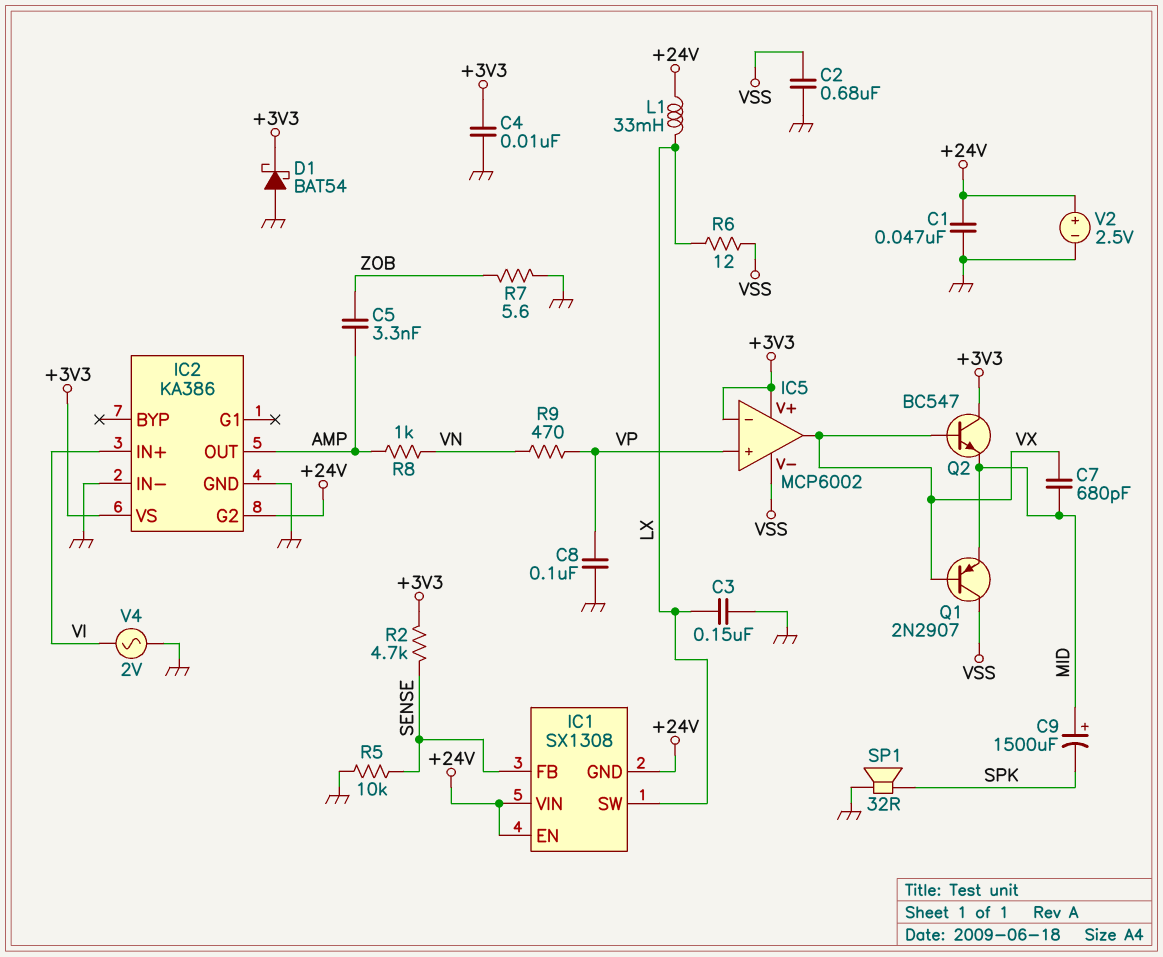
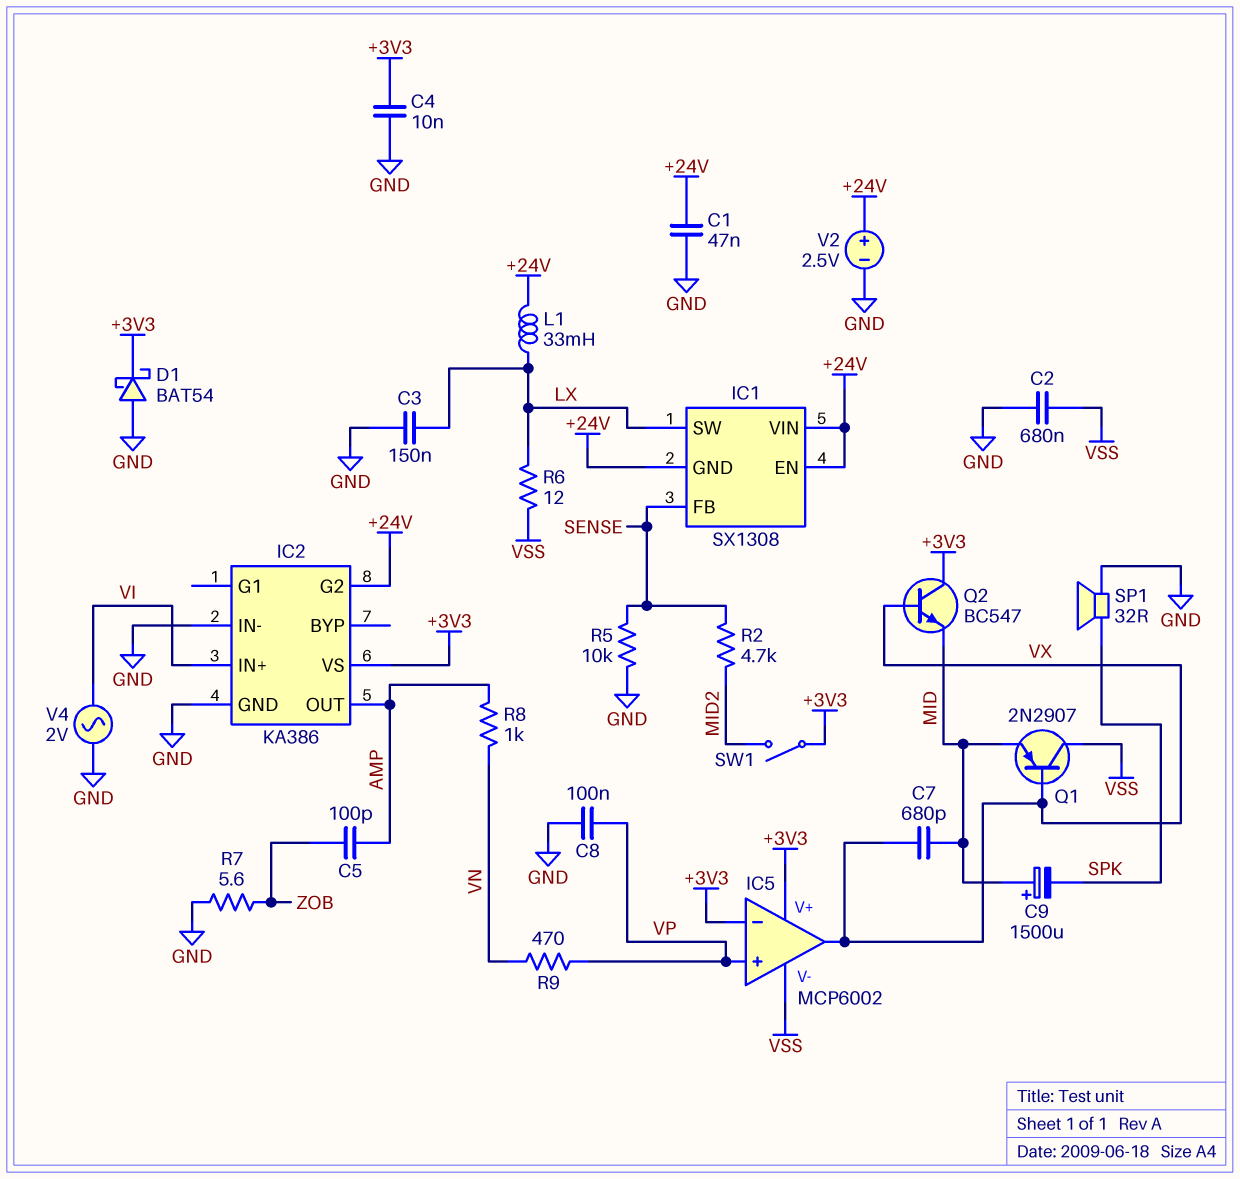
C5: 3.3nF (AMP, ZOB) -> 100pF (AMP, ZOB)
R2: 4.7k (+3V3, SENSE) -> 4.7k (MID2, SENSE)
SW1: none -> switch (+3V3, MID2)

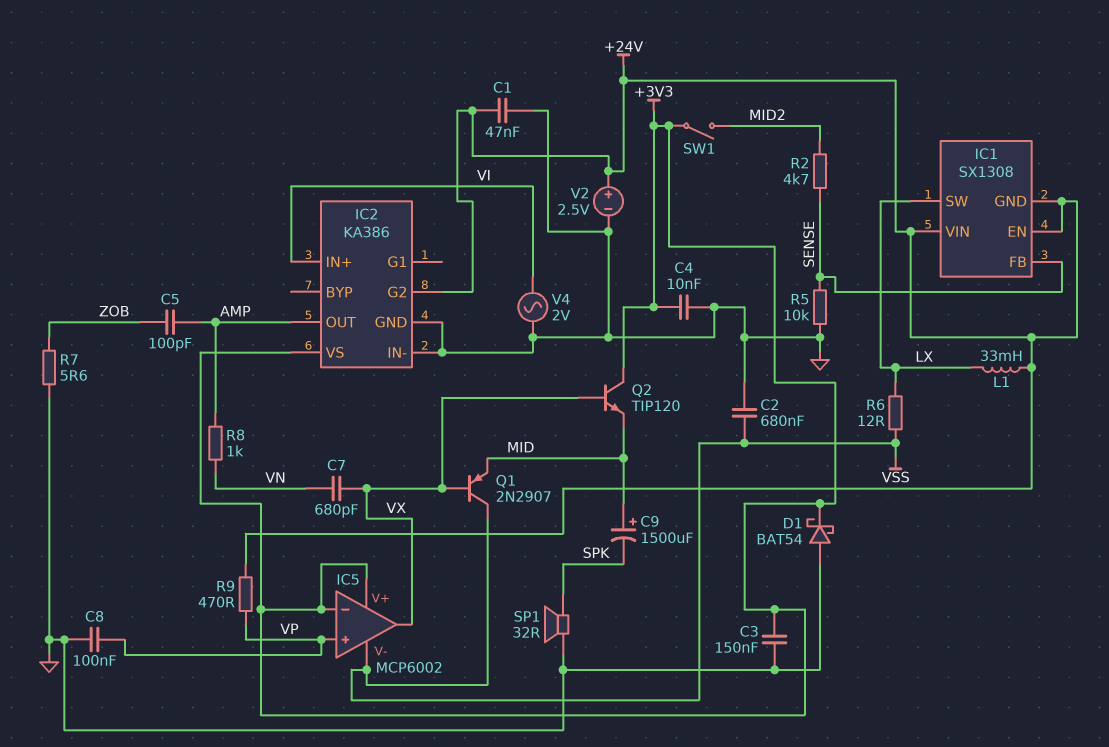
C3: 150nF (GND, LX) -> 150nF (+3V3, GND)
C7: 680pF (MID, VX) -> 680pF (VN, VX)
Q2: NPN BC547 (B VX, C +3V3, E MID) -> NPN TIP120 (B VX, C +3V3, E MID)
R9: 470 (VN, VP) -> 470 (+24V, VP)

